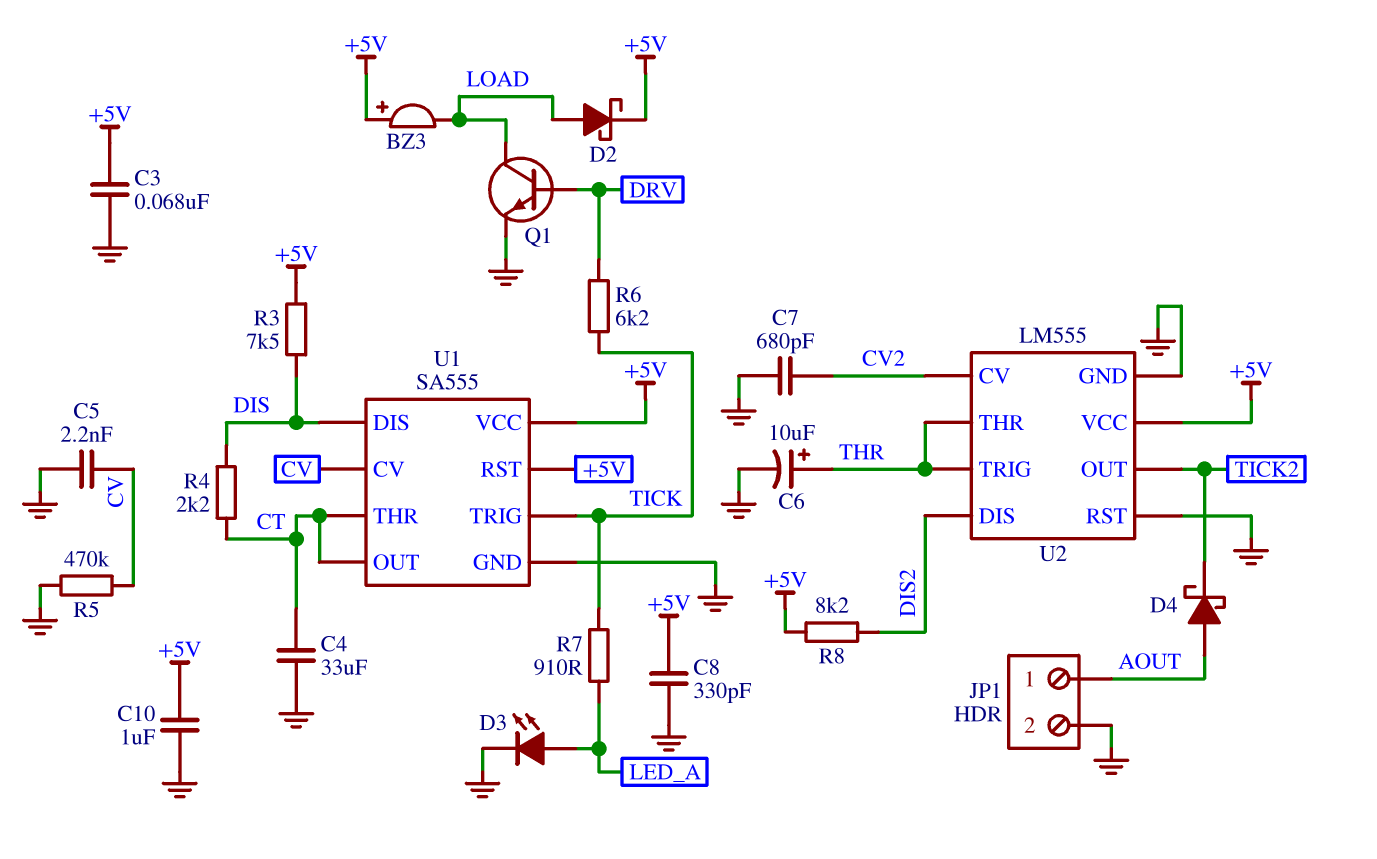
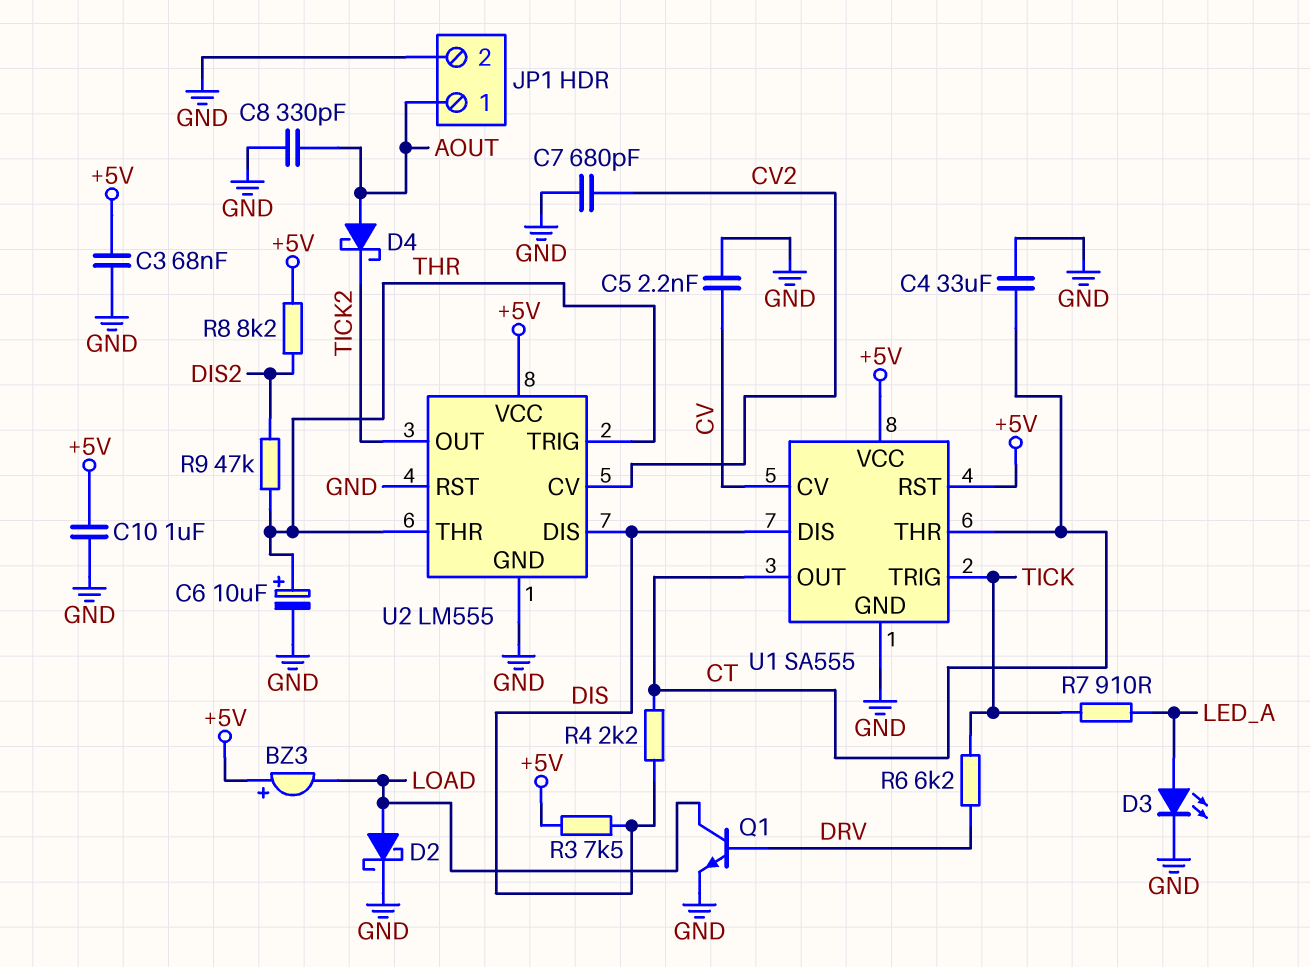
C8: 330pF (+5V, GND) -> 330pF (AOUT, GND)
D2: schottky (A LOAD, K +5V) -> schottky (A LOAD, K GND)
R5: 470k (CV, GND) -> none
R9: none -> 47k (DIS2, THR)
U2 pin DIS: DIS2 -> DIS

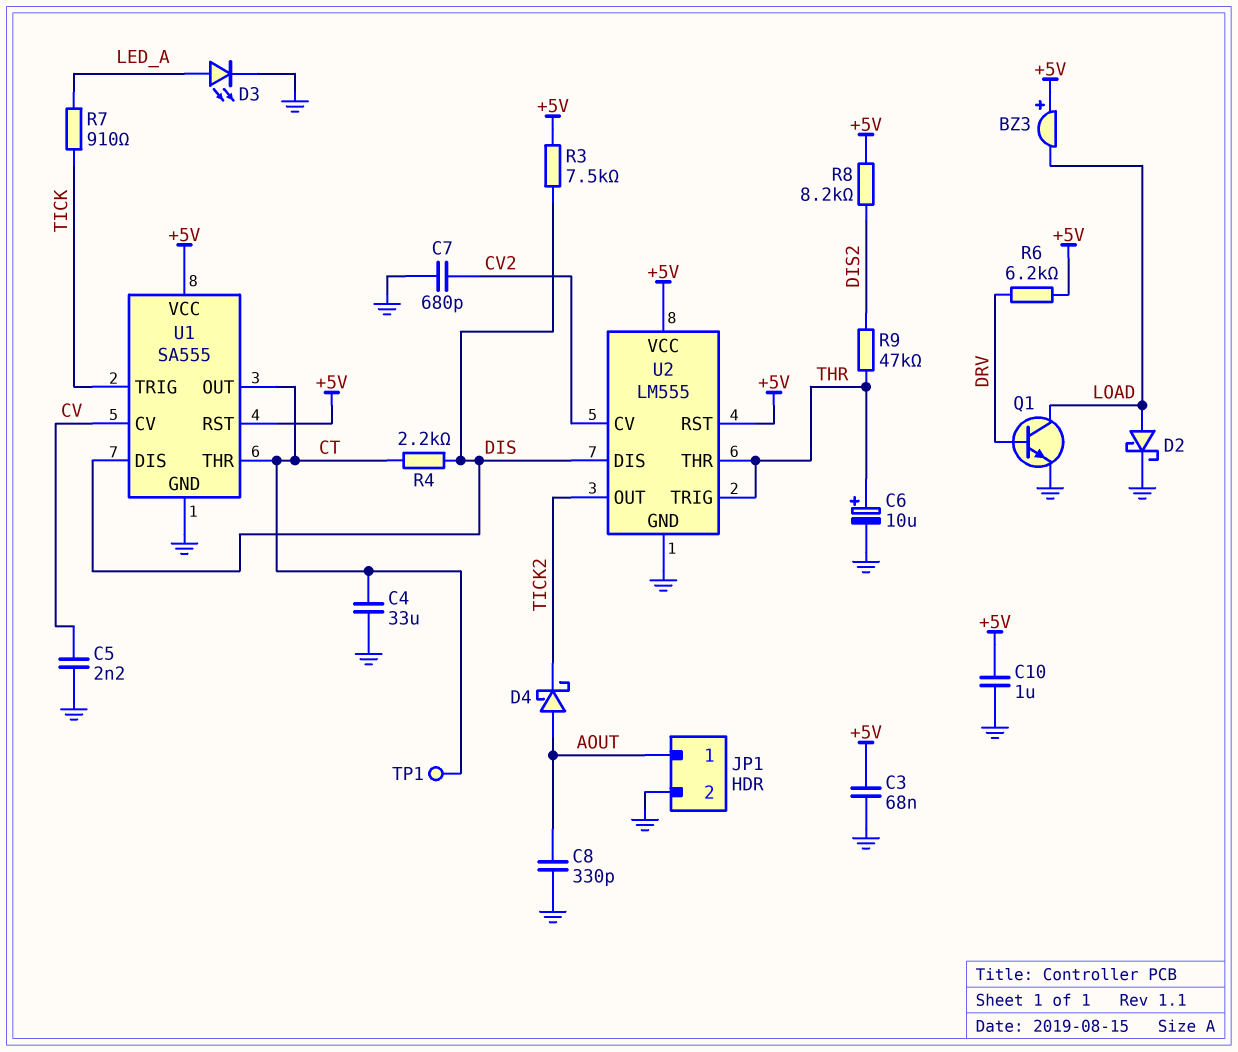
R6: 6.2k (DRV, TICK) -> 6.2k (+5V, DRV)
TP1: none -> test point (CT)
U2 pin RST: GND -> +5V

